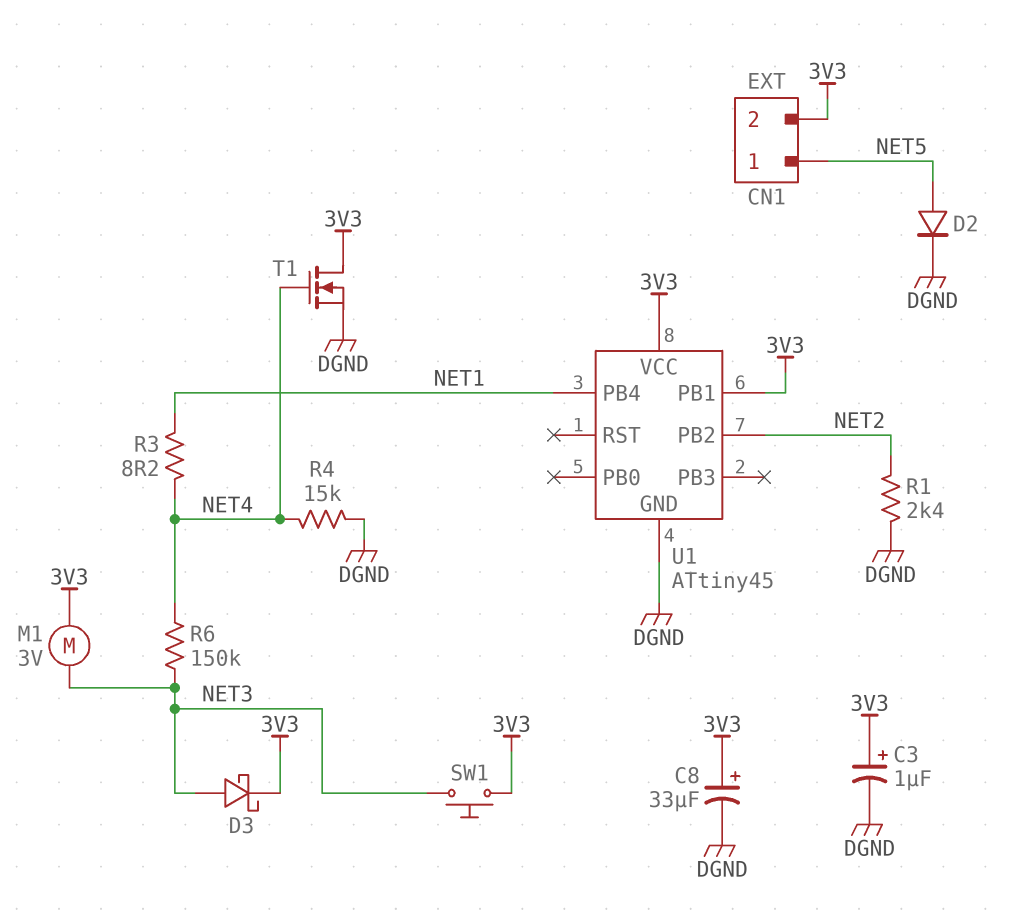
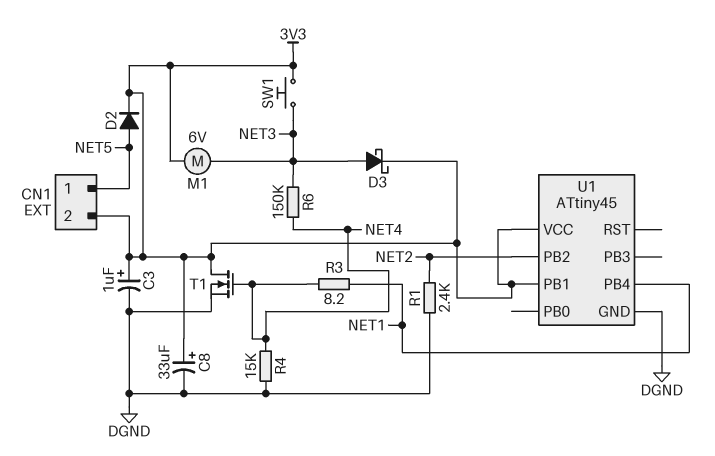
D2: diode (A NET5, K DGND) -> diode (A NET5, K 3V3)
M1: motor 3V (3V3, NET3) -> motor 6V (3V3, NET3)

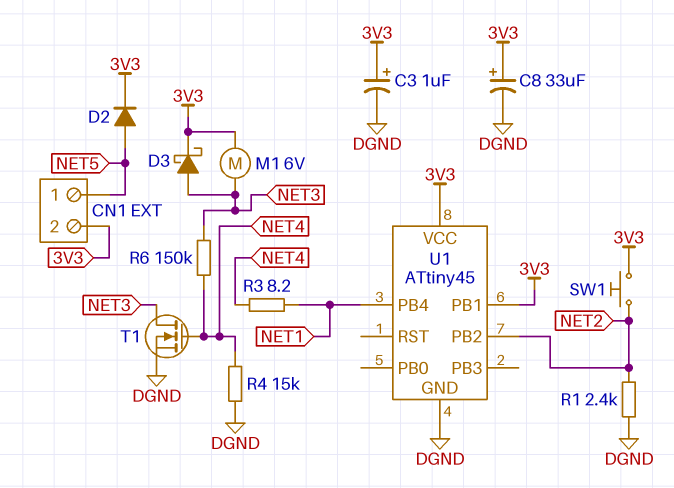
SW1: button (3V3, NET3) -> button (3V3, NET2)
T1: NMOS (G NET4, D 3V3, S DGND) -> NMOS (G NET4, D NET3, S DGND)

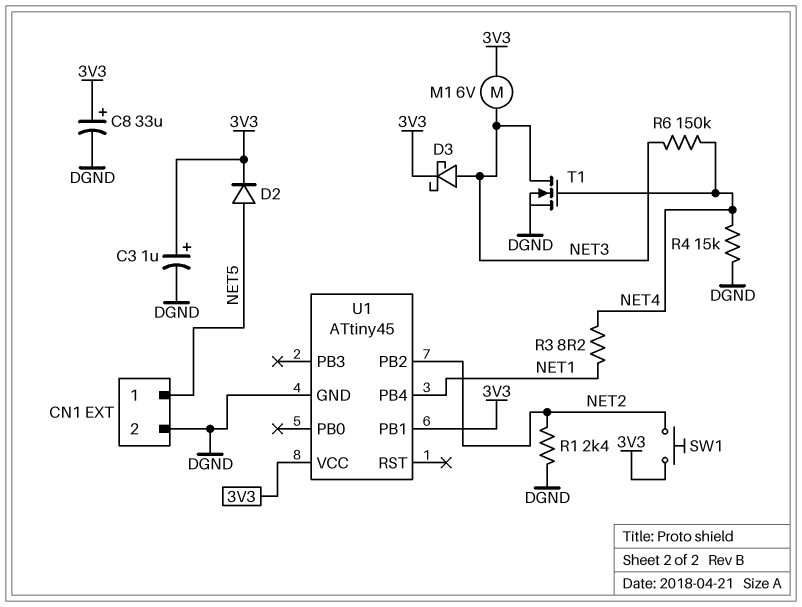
CN1 pin 2: 3V3 -> DGND

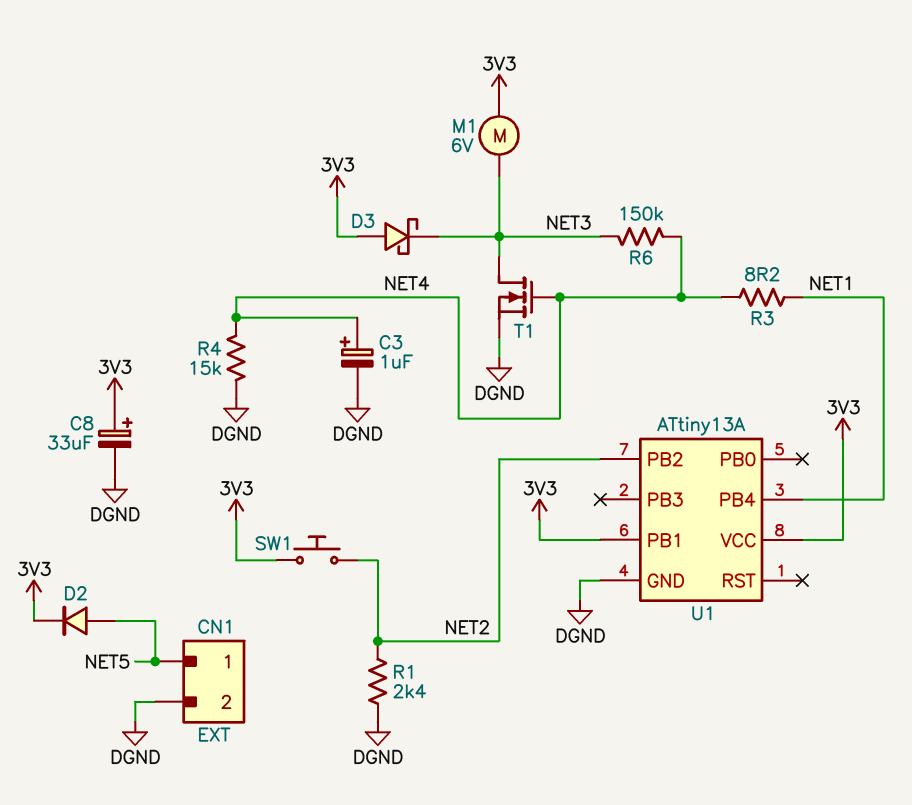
C3: 1uF (plus 3V3, minus DGND) -> 1uF (plus NET4, minus DGND)
D3: schottky (A NET3, K 3V3) -> schottky (A 3V3, K NET3)
U1: ATtiny45 -> ATtiny13A

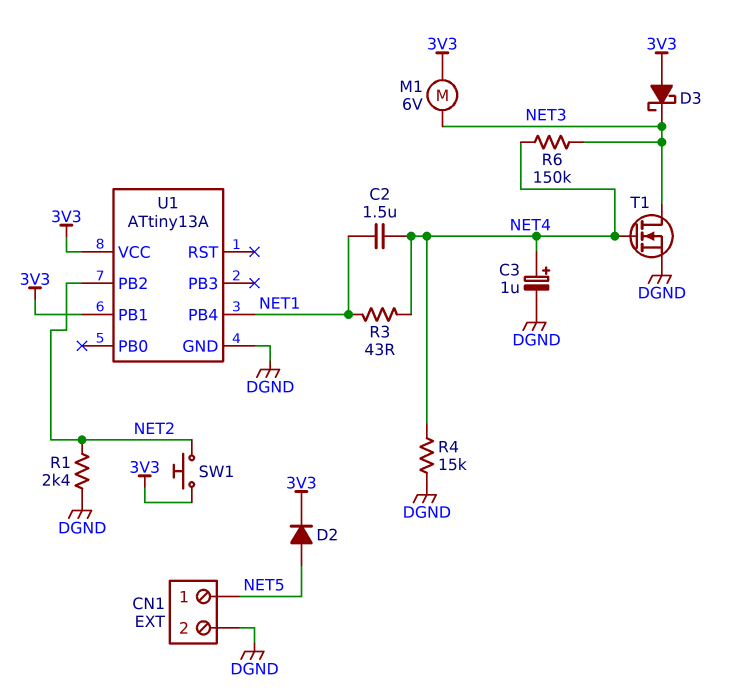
C2: none -> 1.5uF (NET1, NET4)
C8: 33uF (plus 3V3, minus DGND) -> none
R3: 8.2 (NET1, NET4) -> 43 (NET1, NET4)

